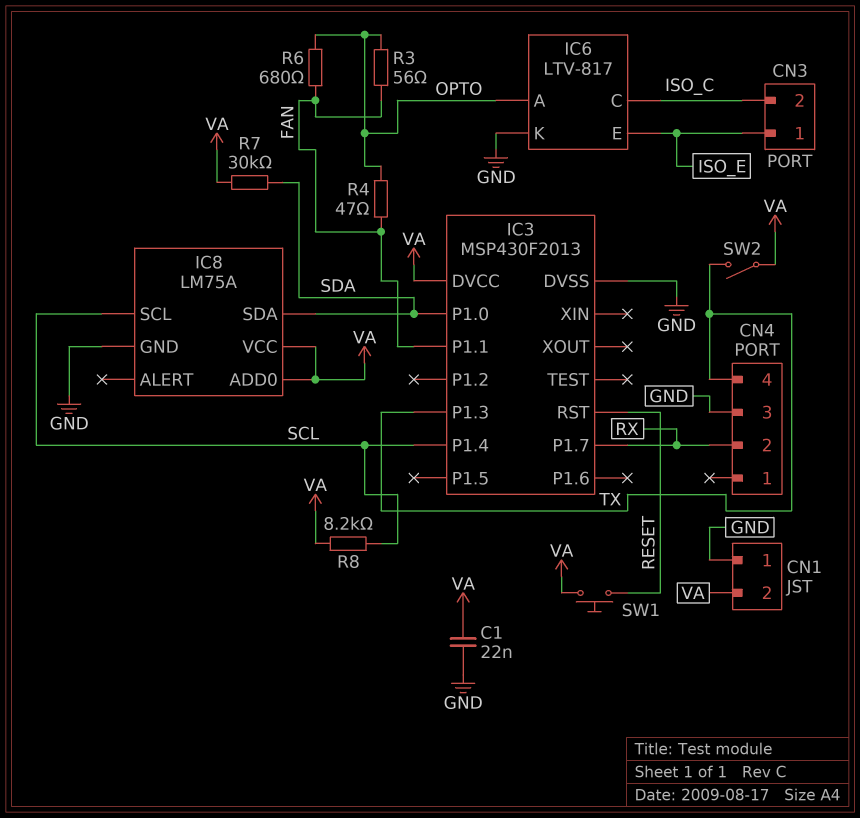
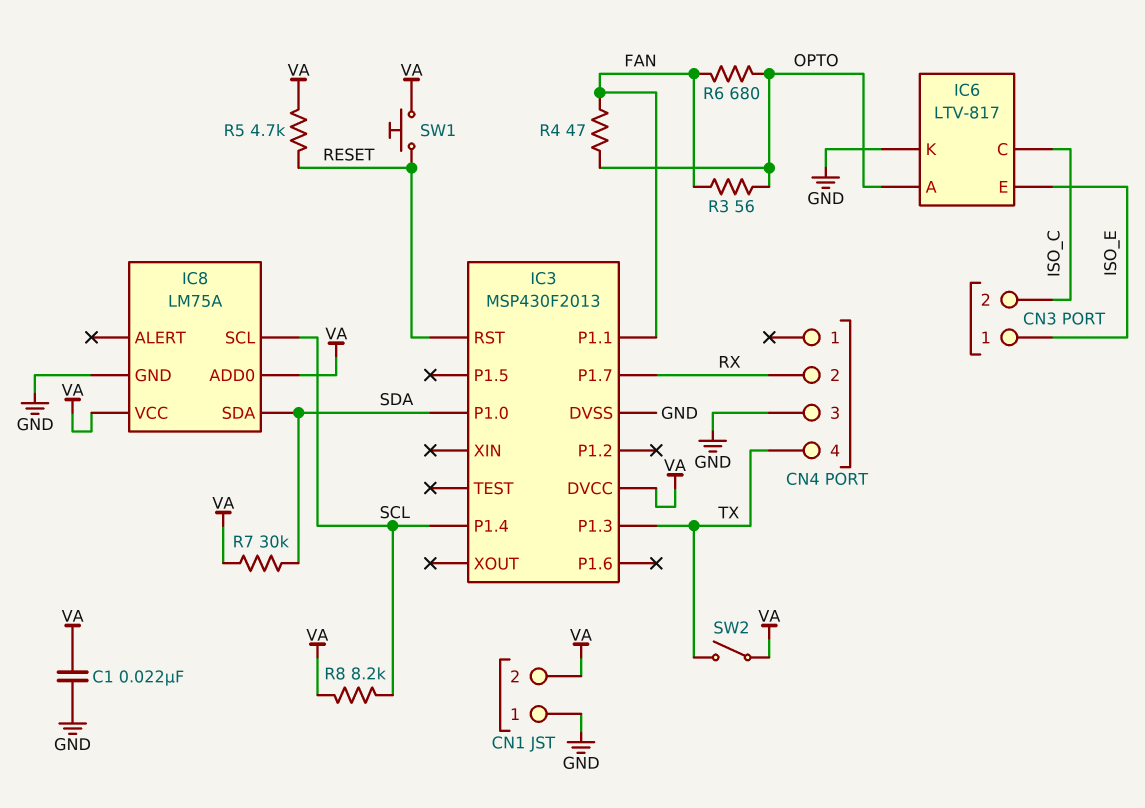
R5: none -> 4.7k (RESET, VA)

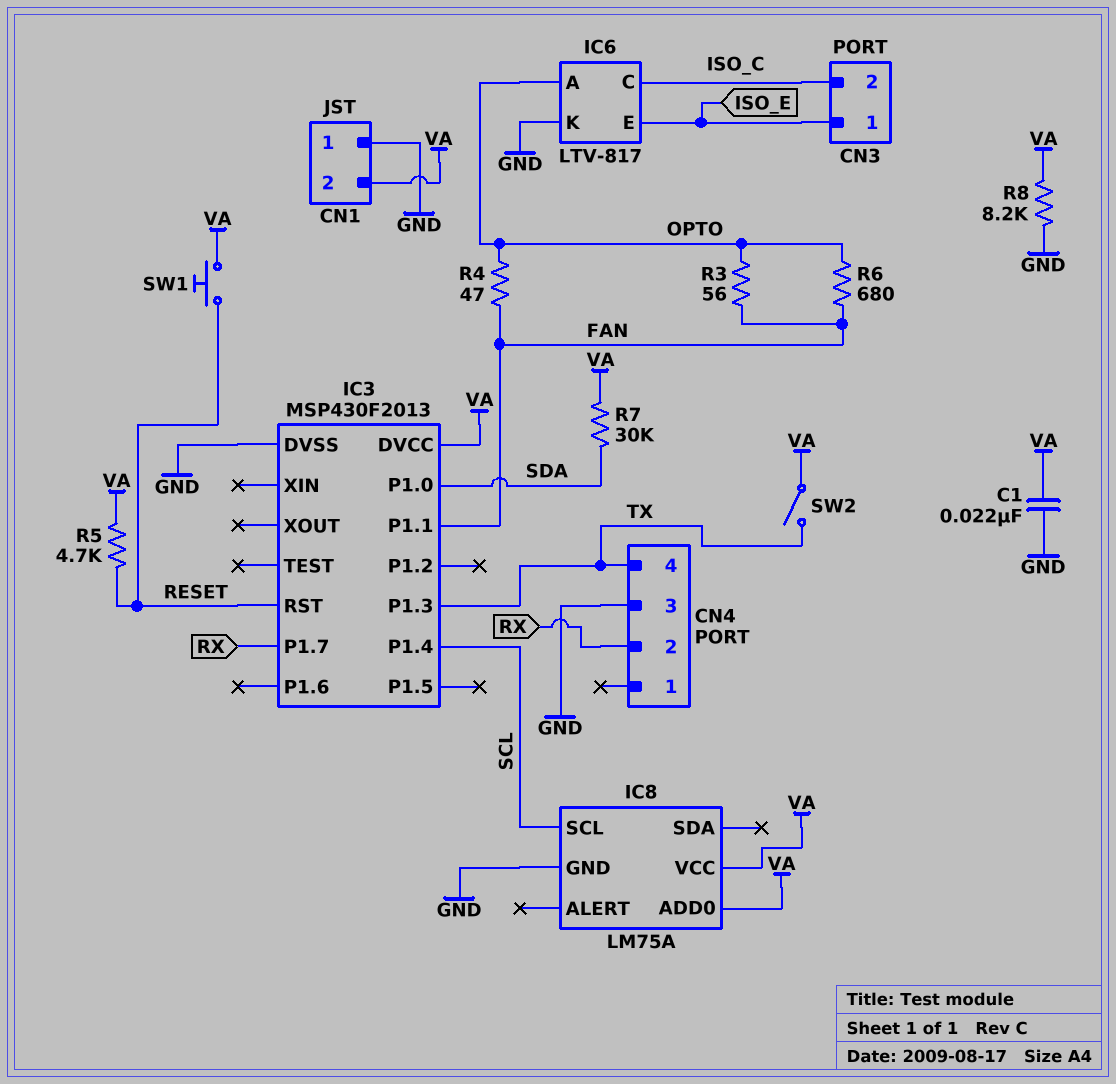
IC8 pin SDA: SDA -> none
R8: 8.2k (SCL, VA) -> 8.2k (GND, VA)

